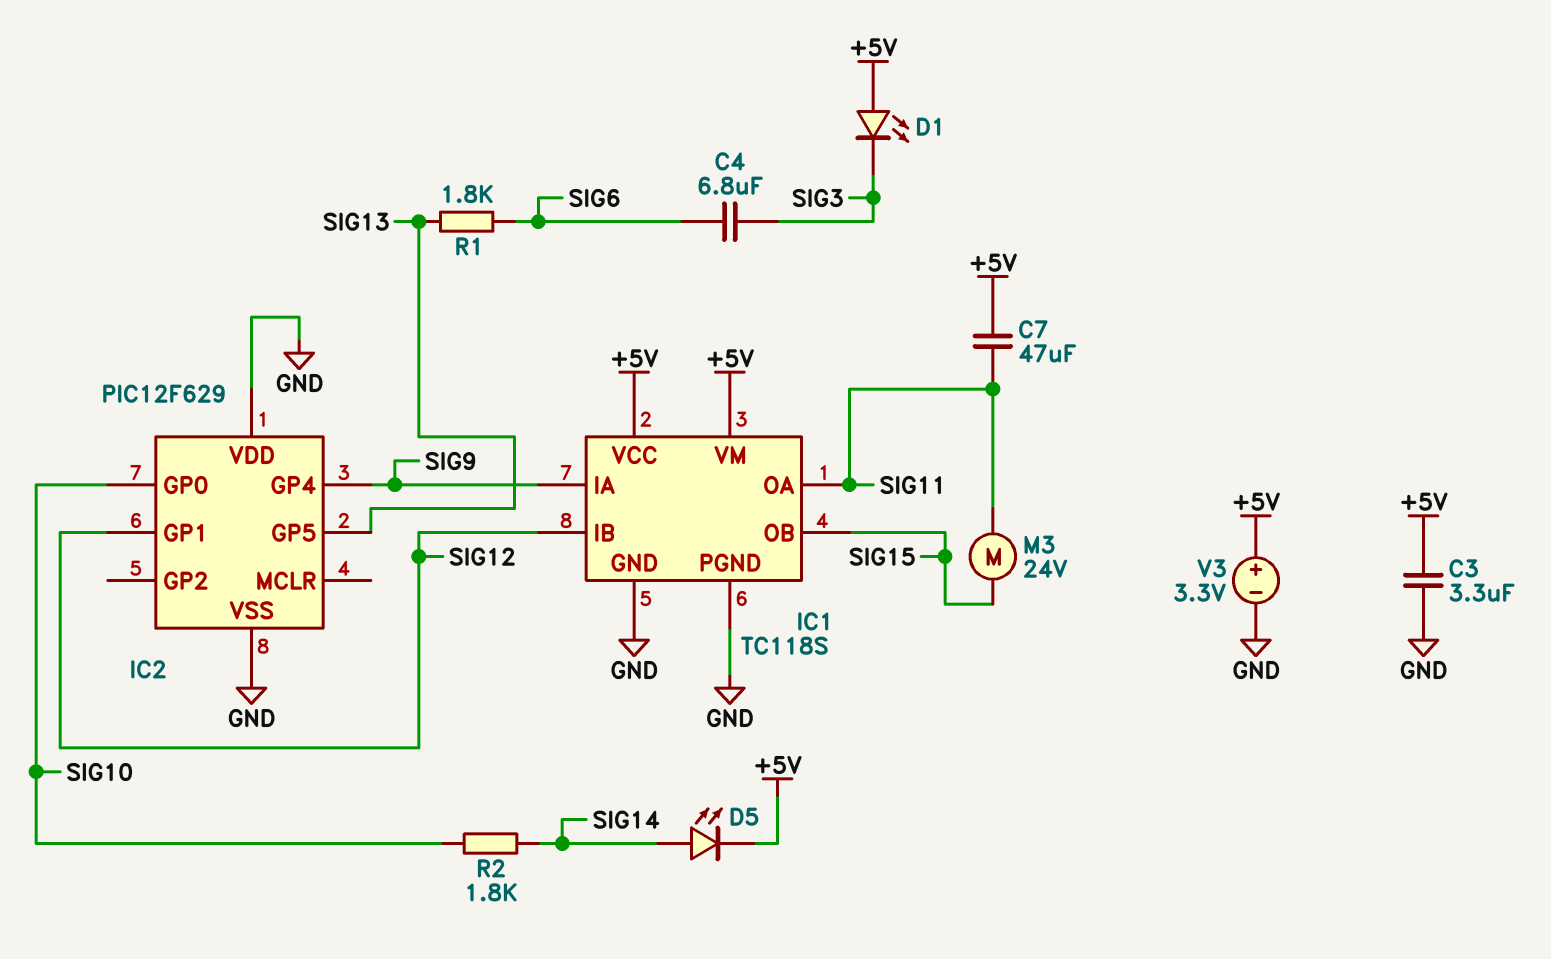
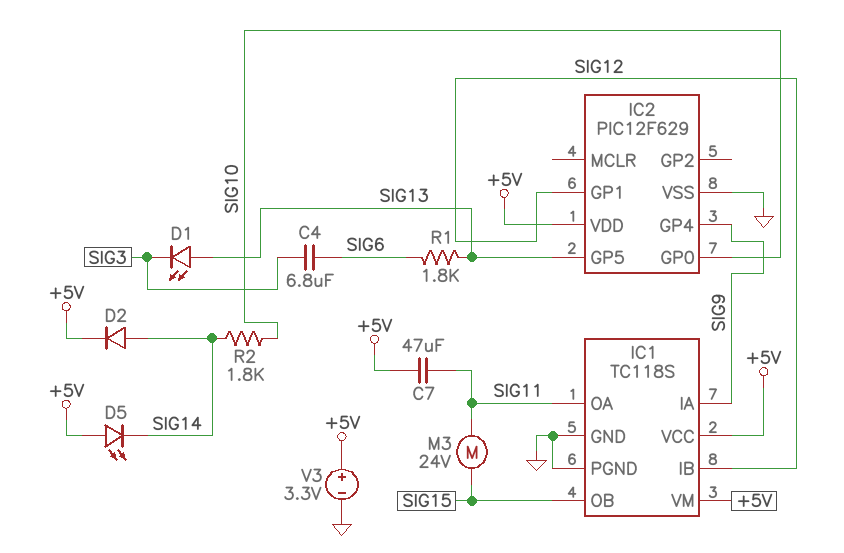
C3: 3.3uF (+5V, GND) -> none
D1: LED (A +5V, K SIG3) -> LED (A SIG13, K SIG3)
D2: none -> diode (A SIG14, K +5V)
D5: LED (A SIG14, K +5V) -> LED (A +5V, K SIG14)
IC2 pin VDD: GND -> +5V

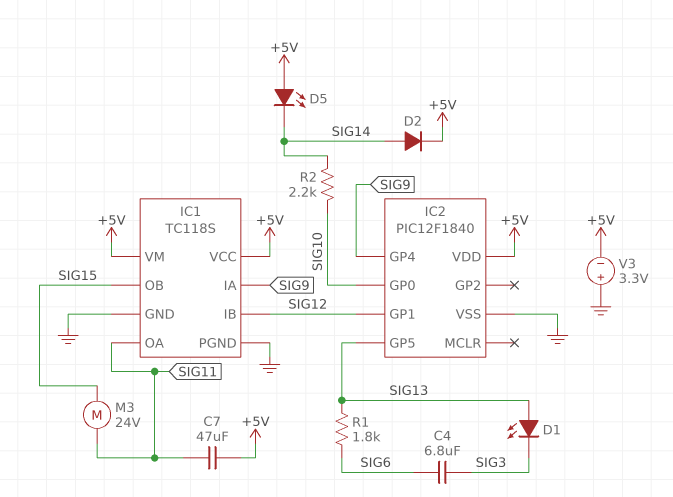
IC2: PIC12F629 -> PIC12F1840
R2: 1.8k (SIG10, SIG14) -> 2.2k (SIG10, SIG14)
V3: 3.3V (plus +5V, minus GND) -> 3.3V (plus GND, minus +5V)

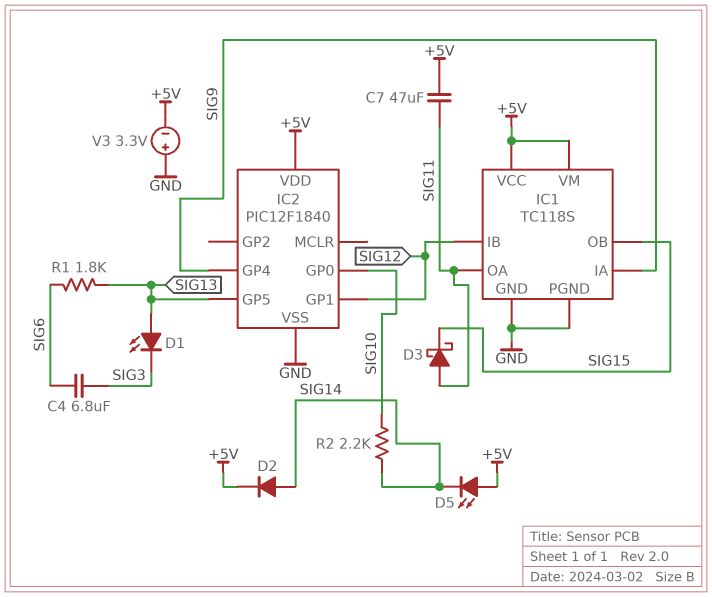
D3: none -> schottky (A SIG11, K SIG15)
M3: motor 24V (SIG11, SIG15) -> none

